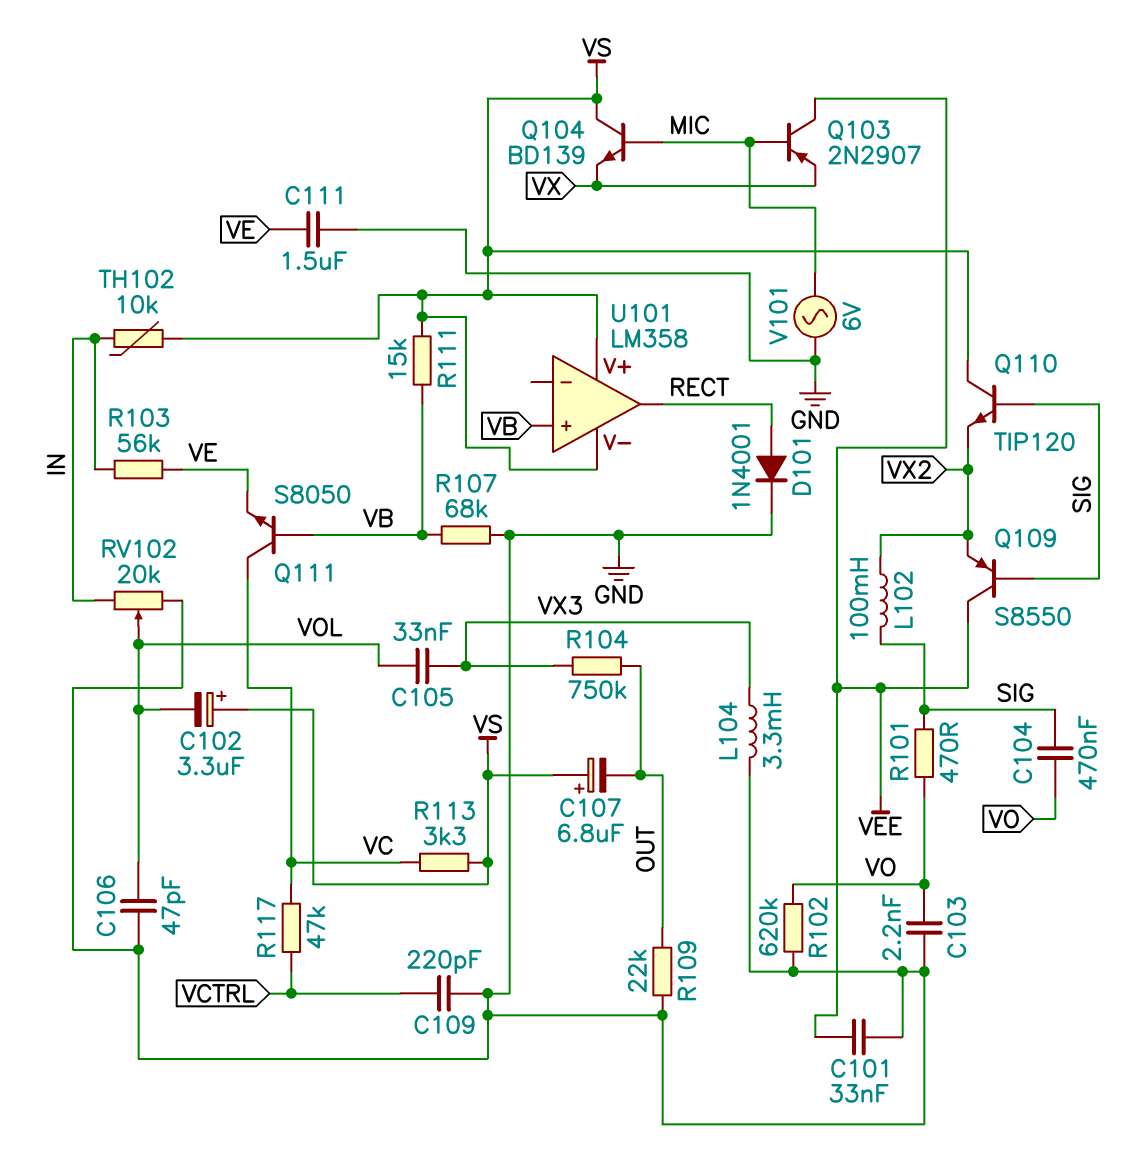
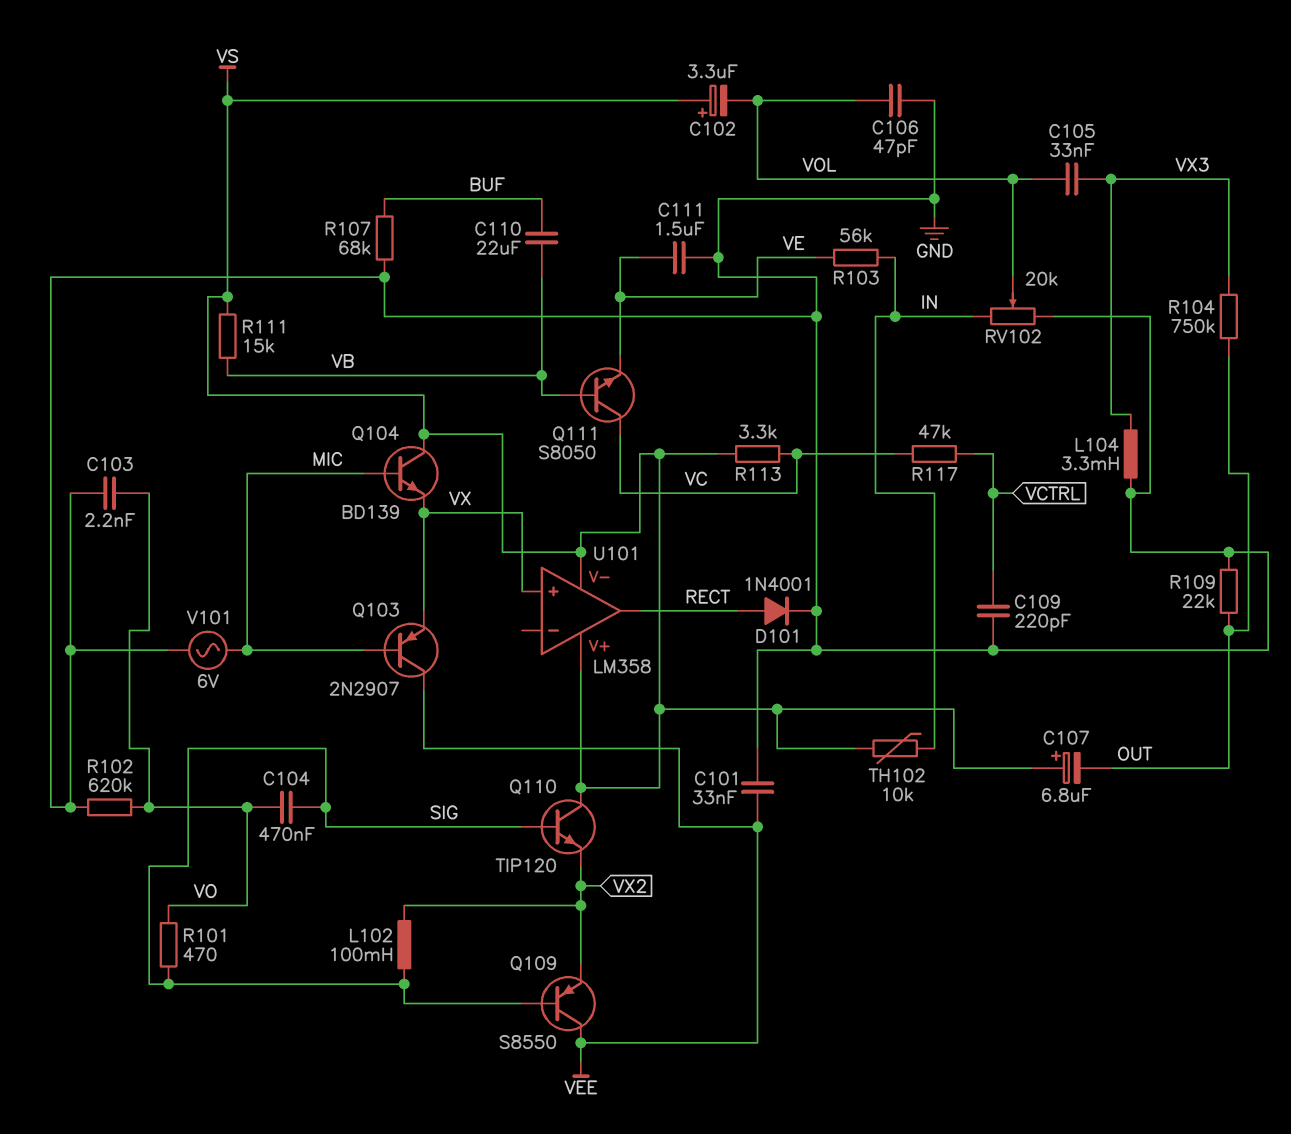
C110: none -> 22uF (BUF, VB)
R107: 68k (GND, VB) -> 68k (BUF, GND)
U101 pin in+: VB -> VX

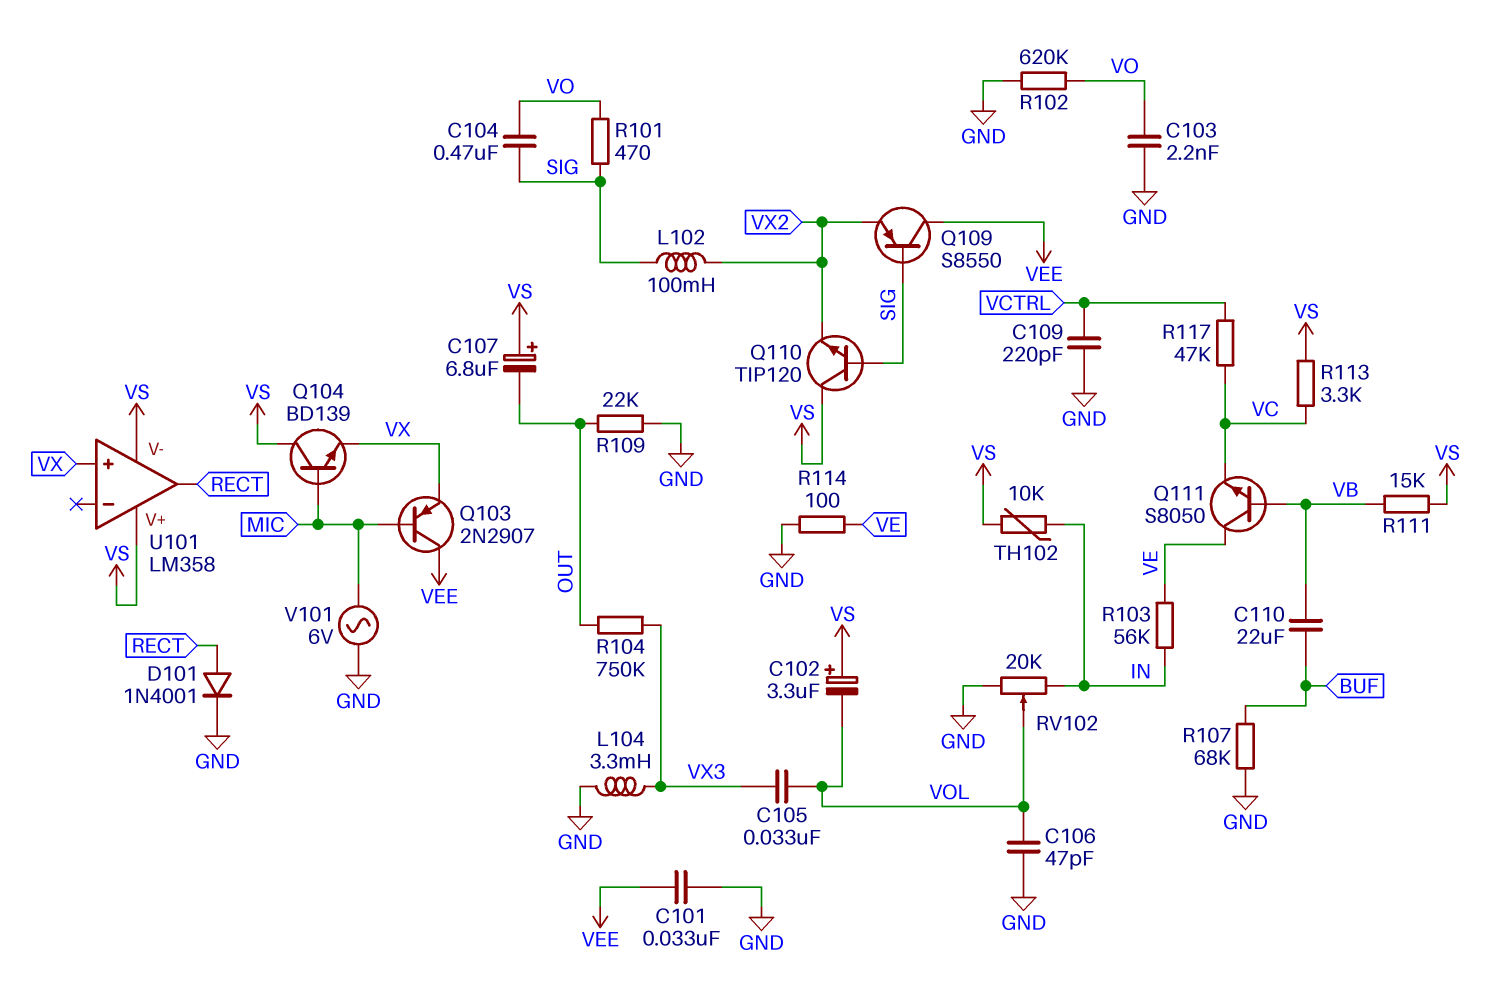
C111: 1.5uF (GND, VE) -> none
Q111: NPN S8050 (B VB, C VC, E VE) -> NPN S8050 (B VB, C VE, E VC)
R114: none -> 100 (GND, VE)

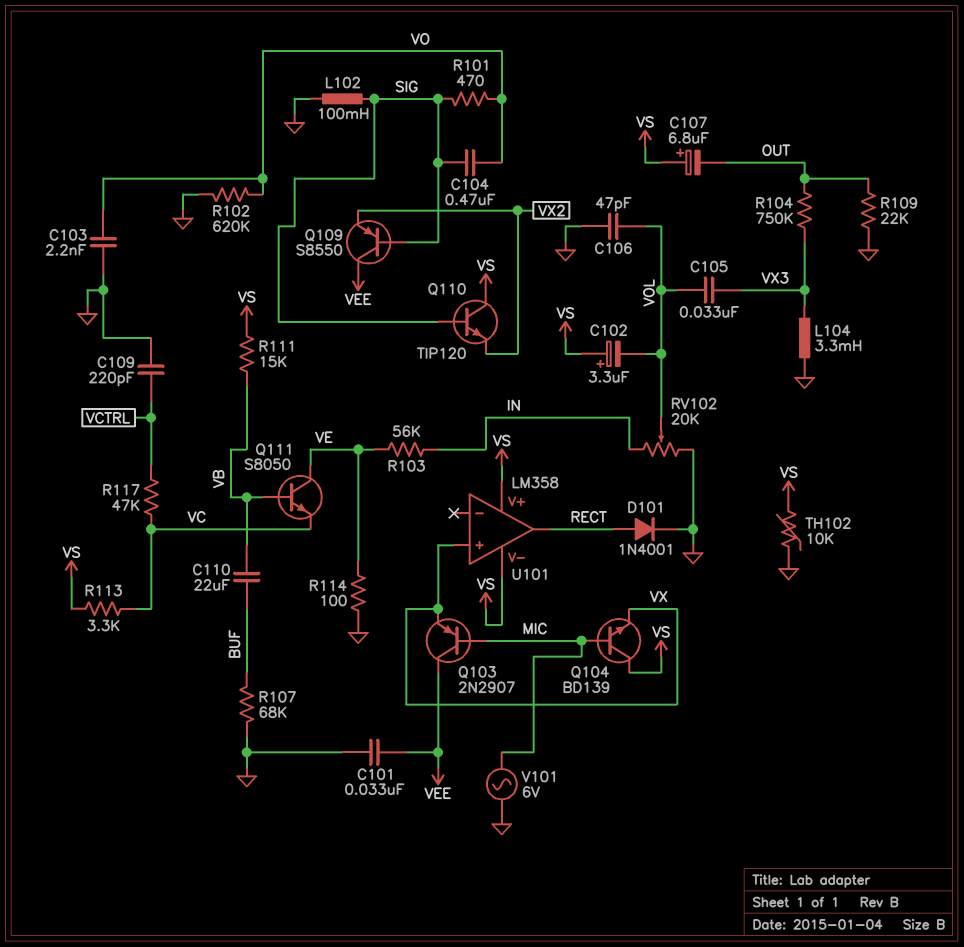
L102: 100mH (SIG, VX2) -> 100mH (GND, SIG)
TH102: 10k (IN, VS) -> 10k (GND, VS)

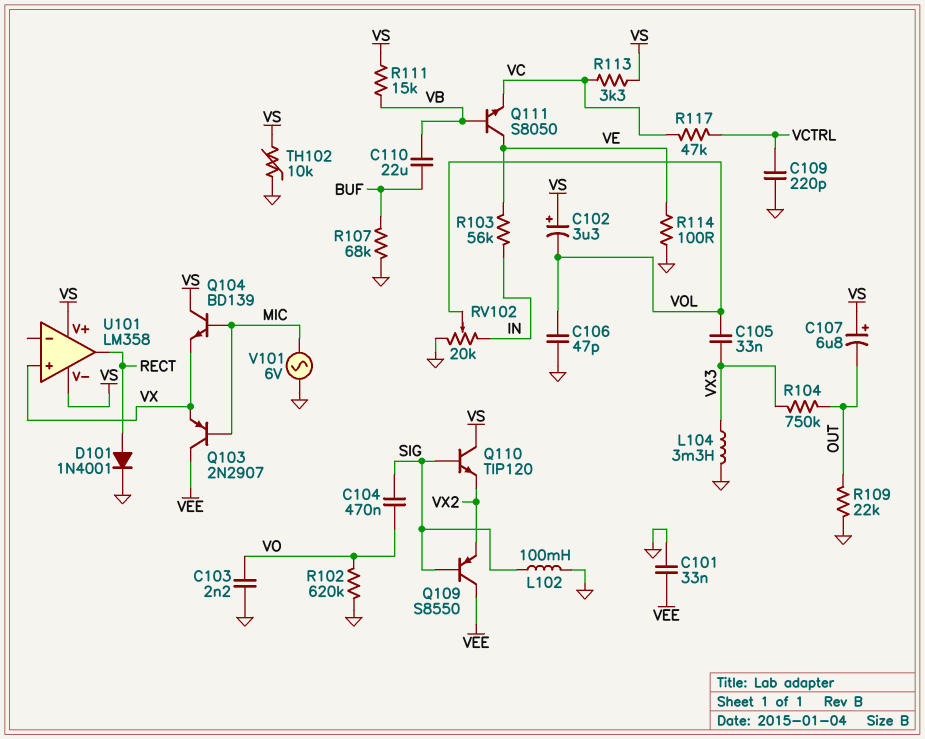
R101: 470 (SIG, VO) -> none

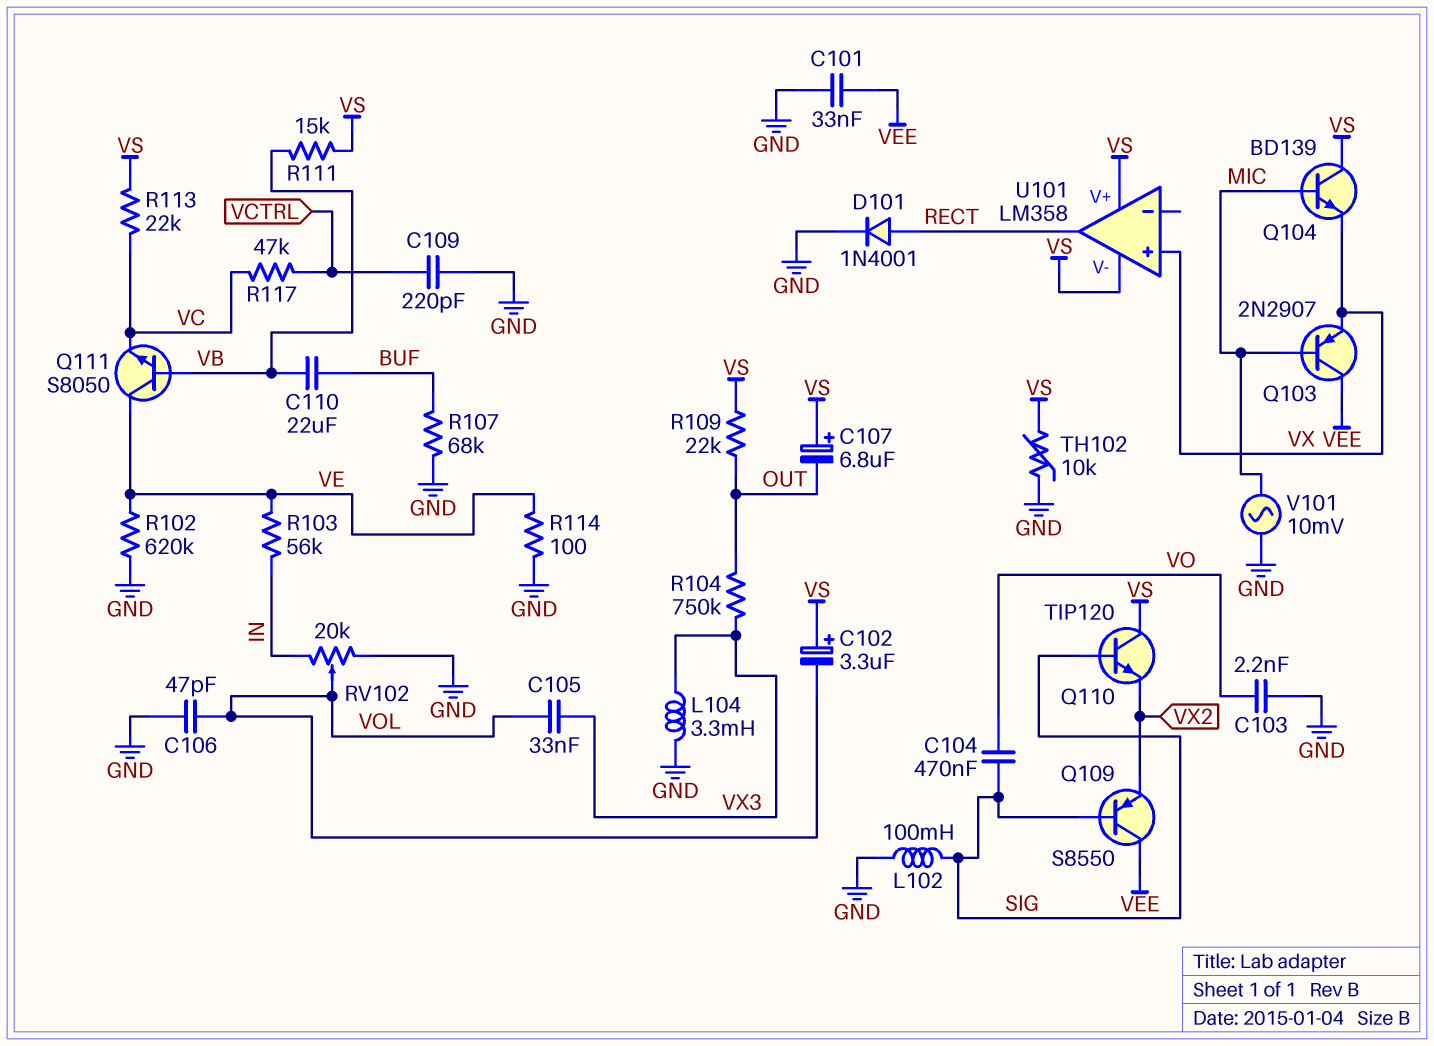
R102: 620k (GND, VO) -> 620k (GND, VE)
R109: 22k (GND, OUT) -> 22k (OUT, VS)
R113: 3.3k (VC, VS) -> 22k (VC, VS)
V101: AC 6V (GND, MIC) -> AC 10mV (GND, MIC)

